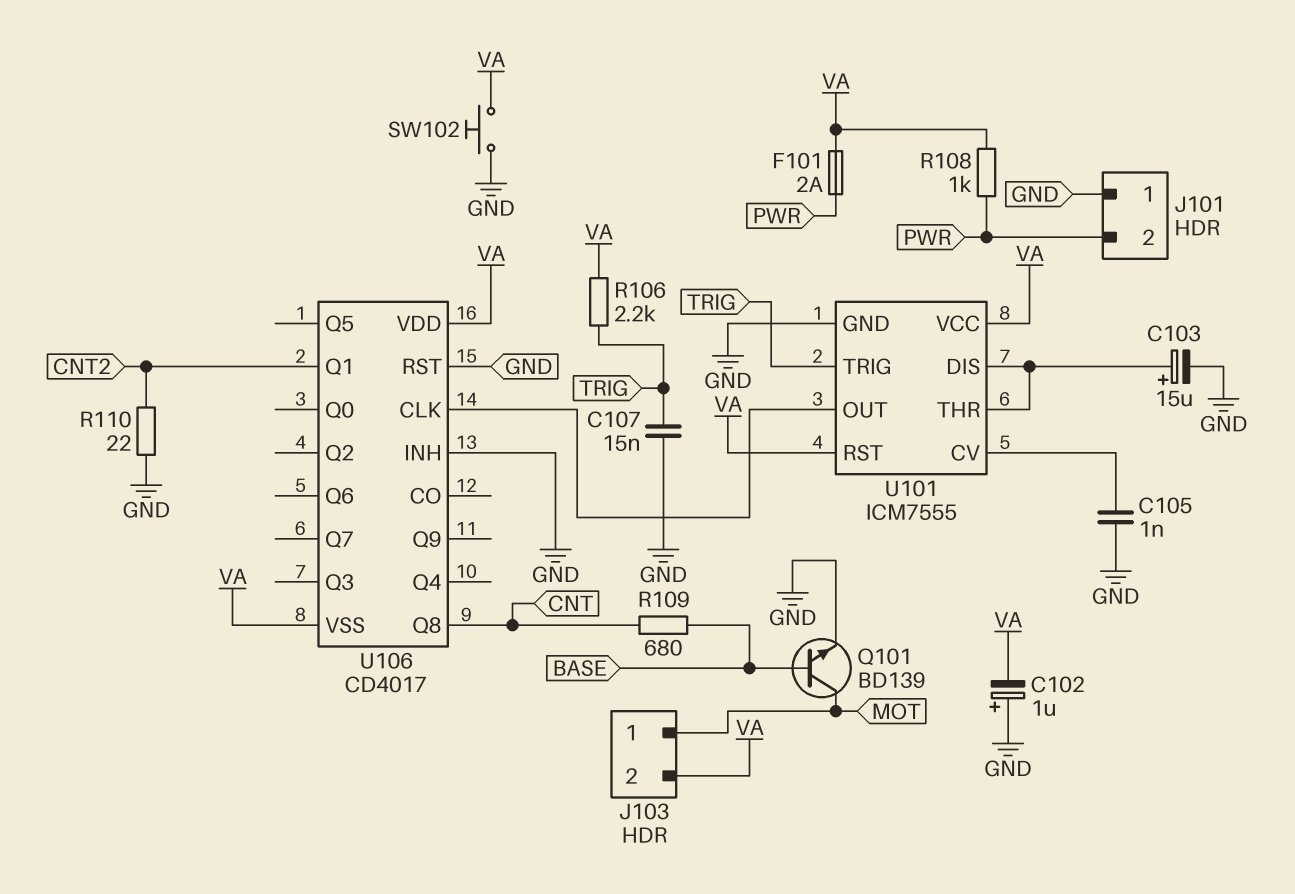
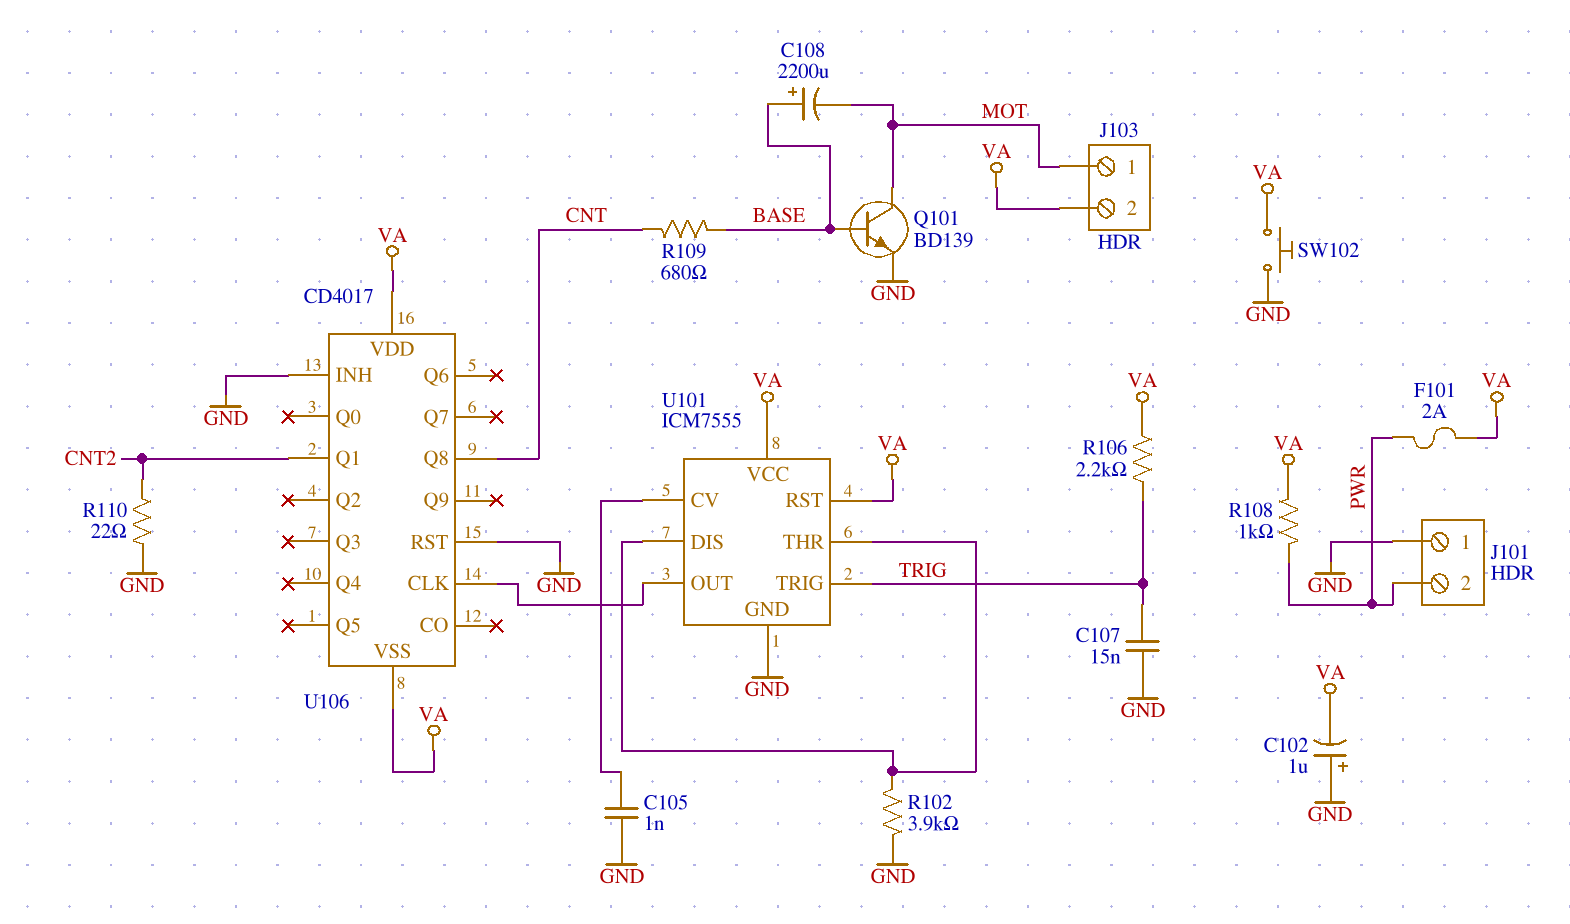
C103: 15uF (plus U101/DIS, minus GND) -> none
C108: none -> 2200uF (plus BASE, minus MOT)
R102: none -> 3.9k (GND, U101/DIS)

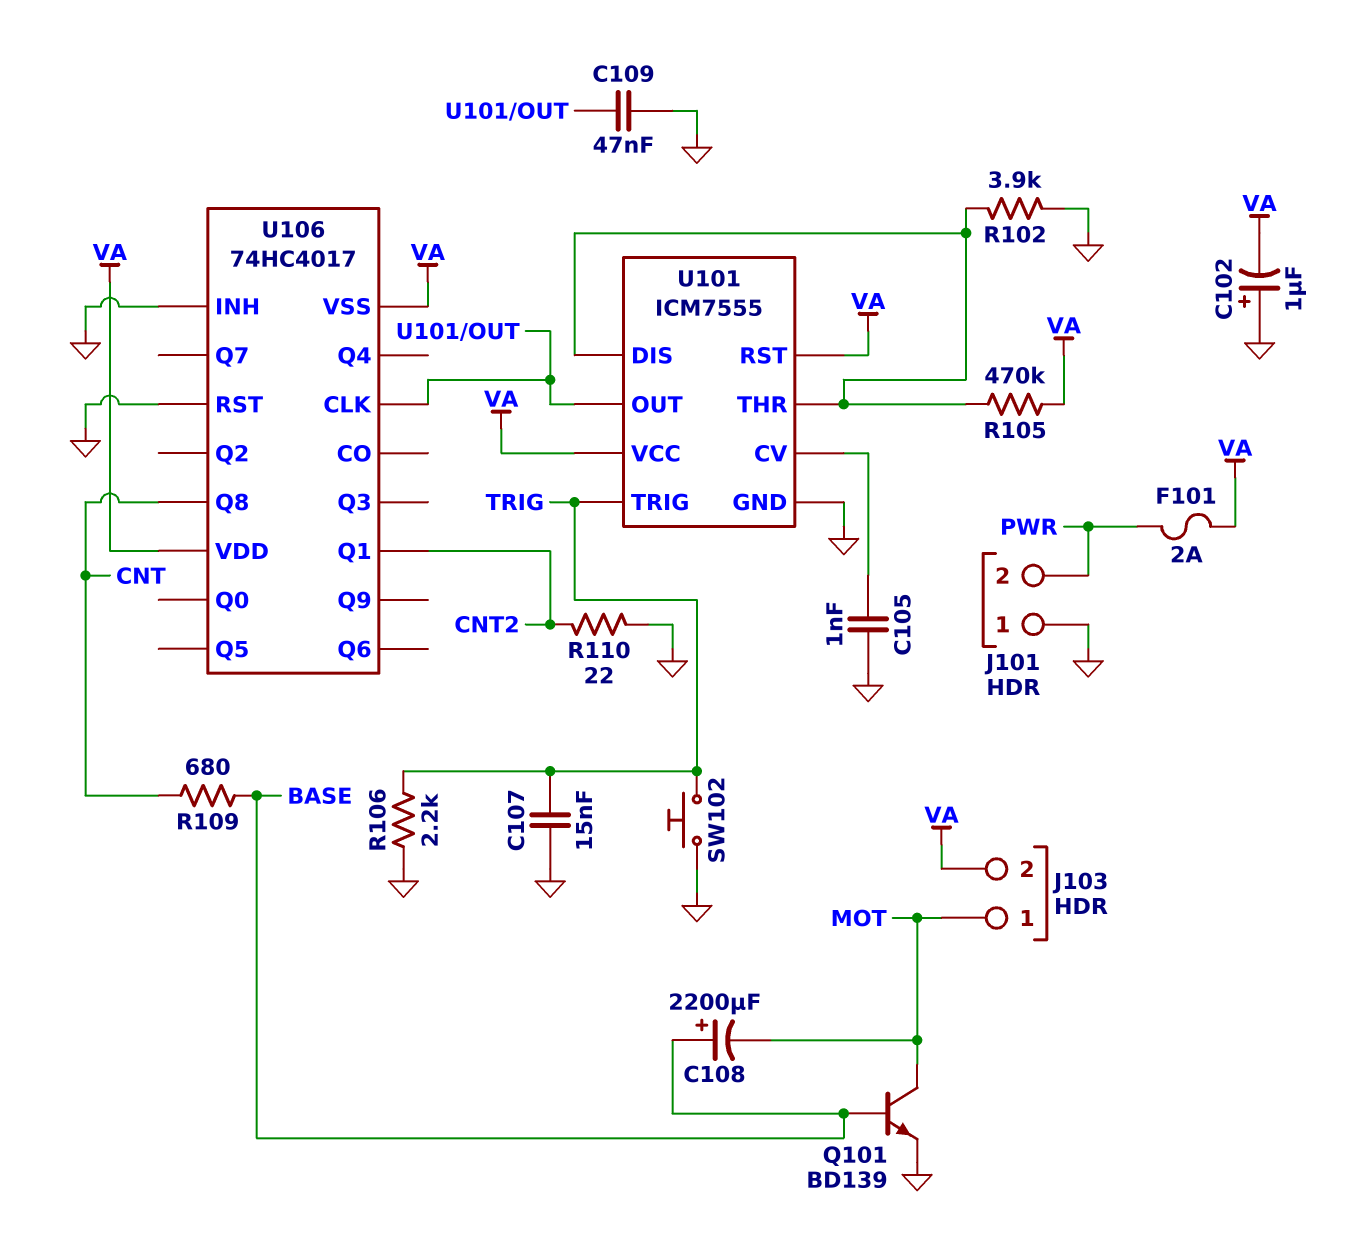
C109: none -> 47nF (GND, U101/OUT)
R105: none -> 470k (U101/DIS, VA)
R106: 2.2k (TRIG, VA) -> 2.2k (GND, TRIG)
R108: 1k (PWR, VA) -> none
SW102: button (GND, VA) -> button (GND, TRIG)
U106: CD4017 -> 74HC4017

